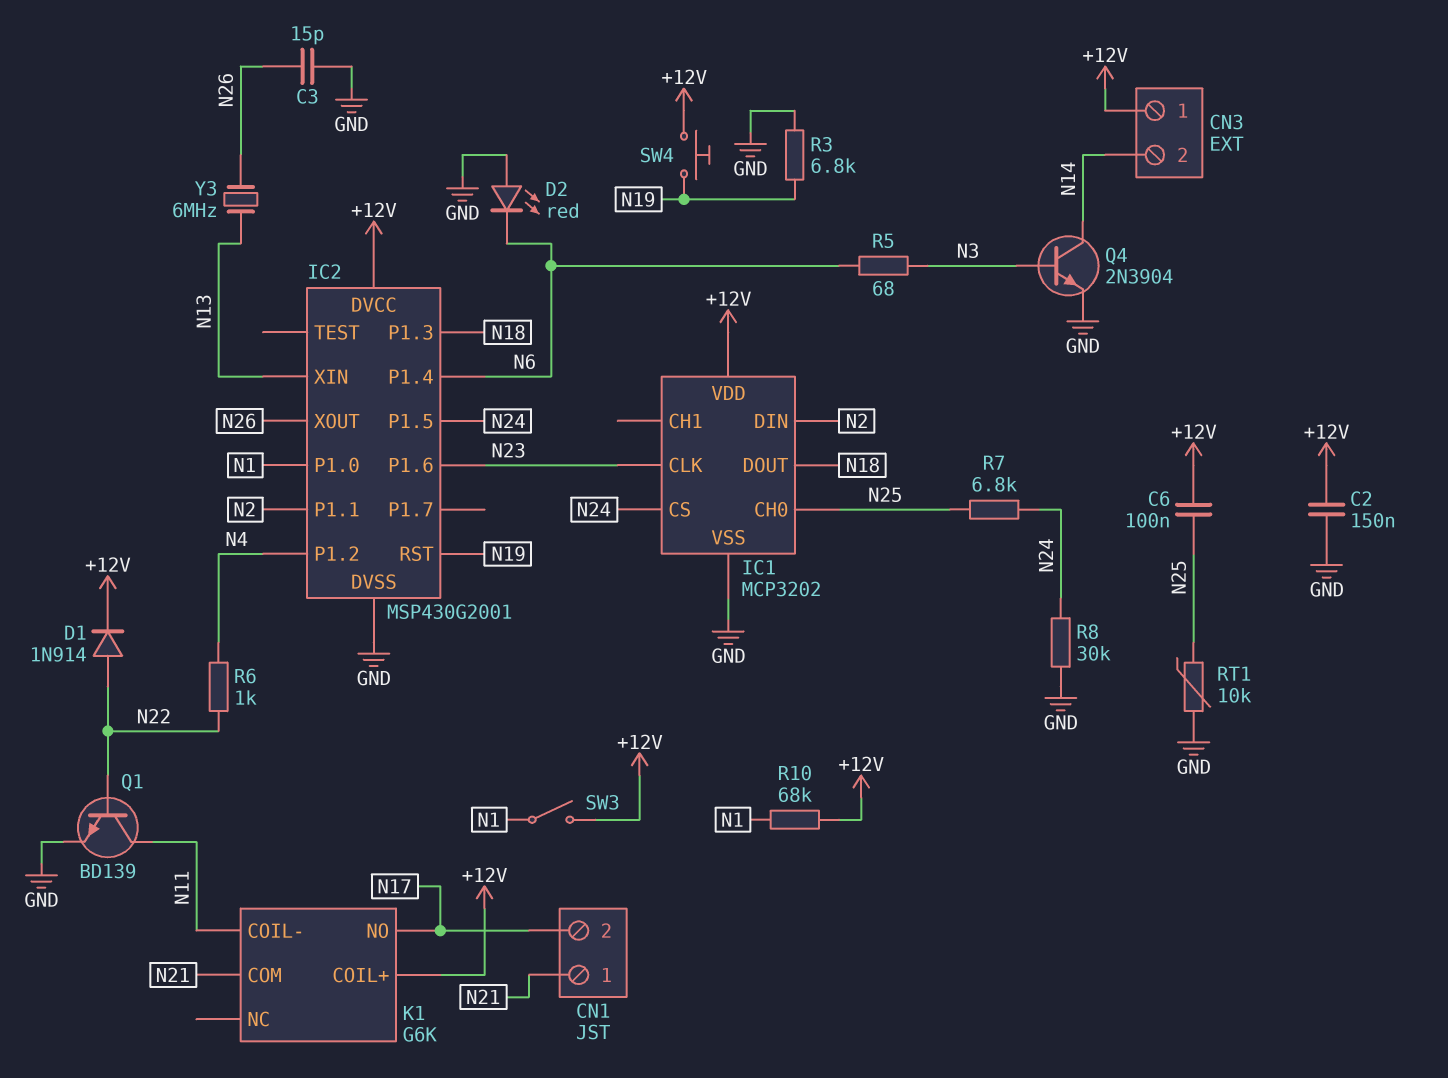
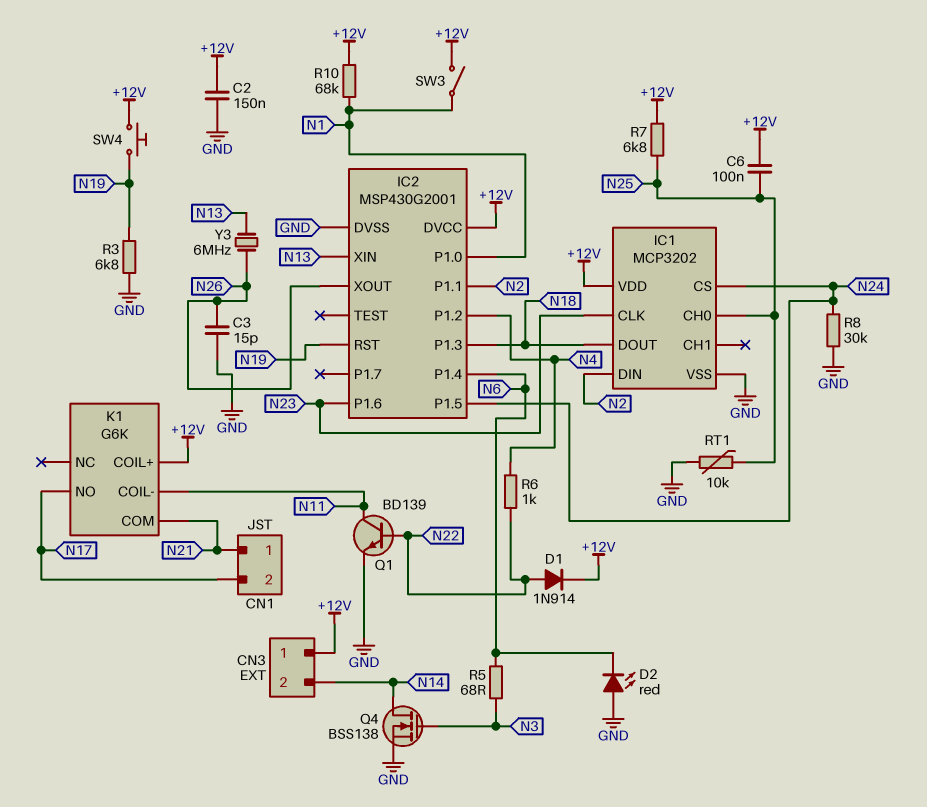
Q4: NPN 2N3904 (B N3, C N14, E GND) -> NMOS BSS138 (G N3, D N14, S GND)
R7: 6.8k (N24, N25) -> 6.8k (+12V, N25)

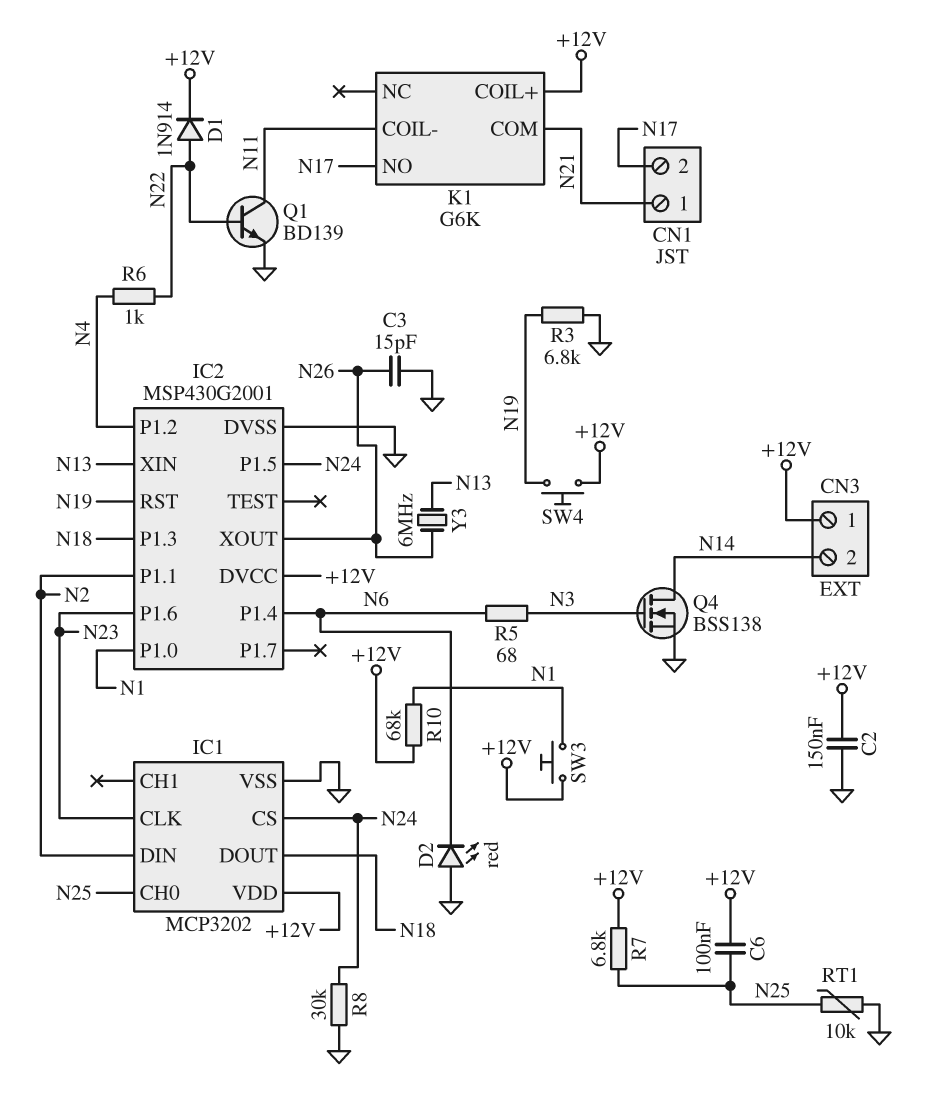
SW3: switch (+12V, N1) -> button (+12V, N1)

